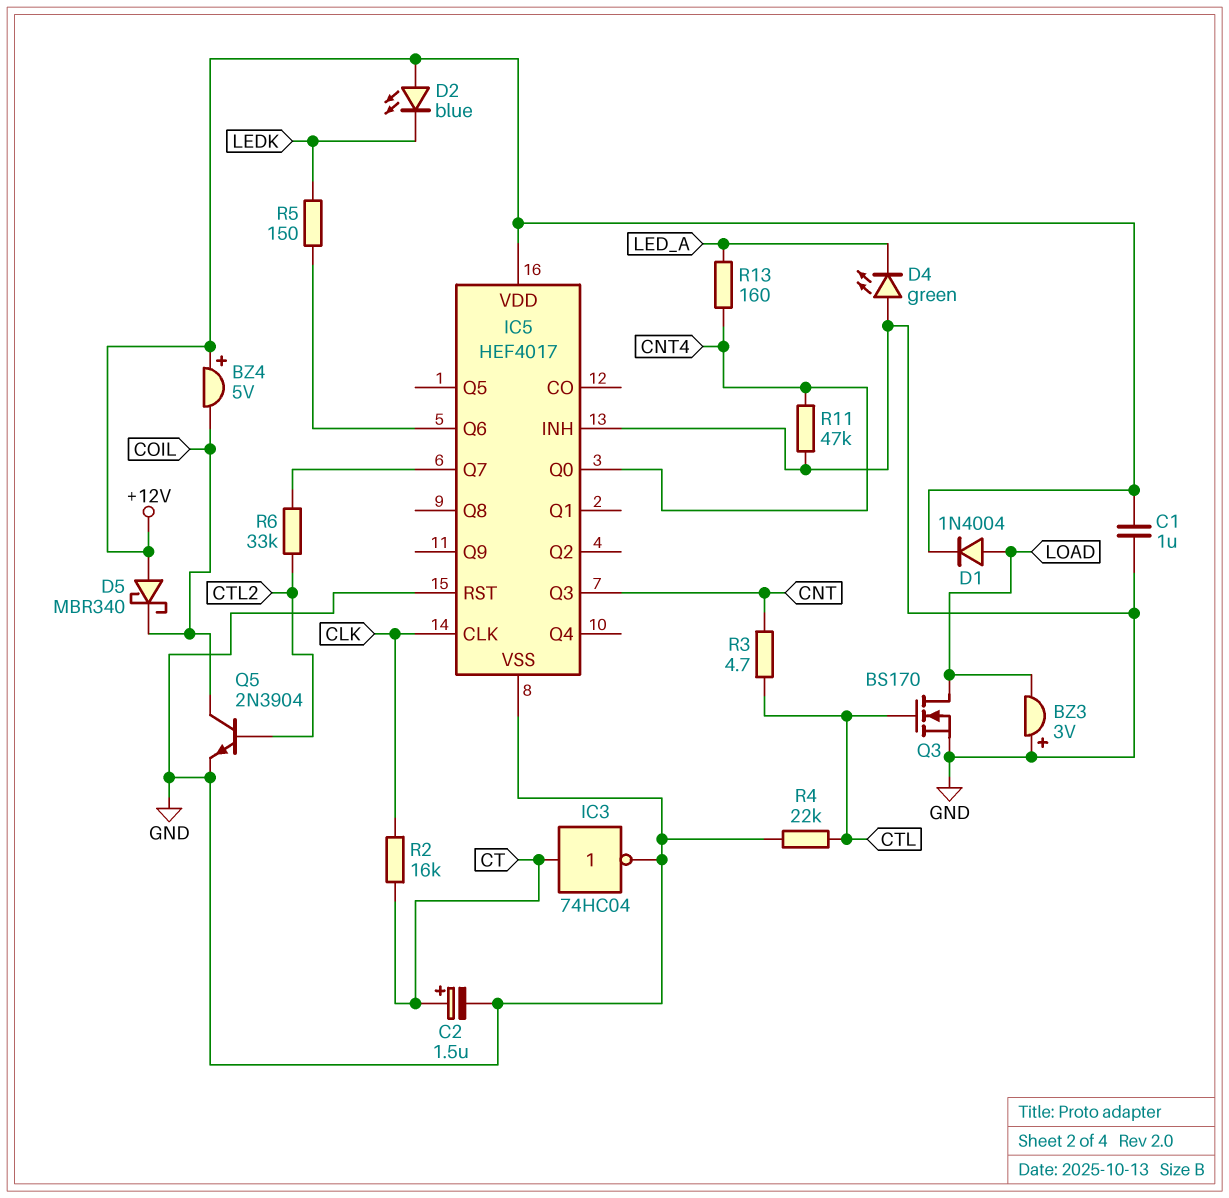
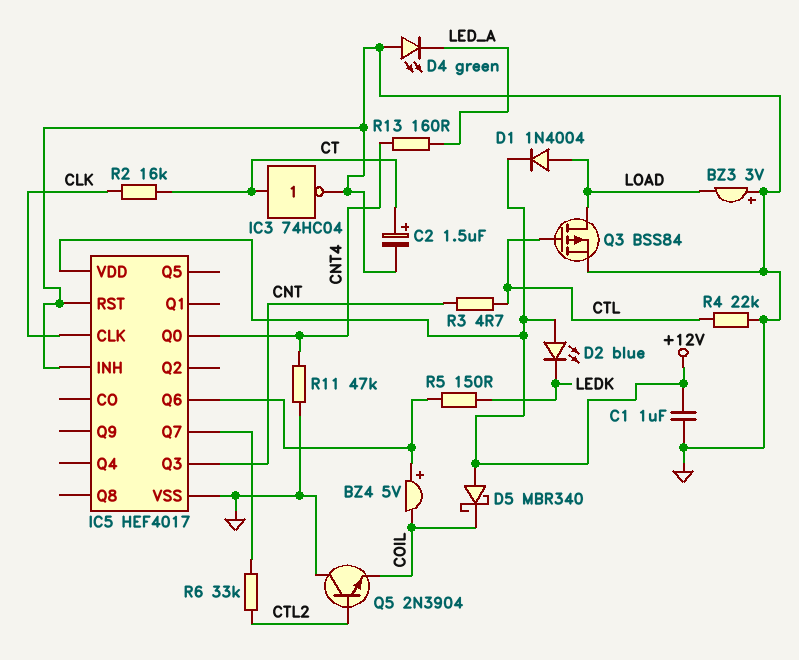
BZ4: buzzer 5V (plus +12V, minus COIL) -> buzzer 5V (plus IC5/Q6, minus COIL)
Q3: NMOS BS170 (G CTL, D LOAD, S GND) -> PMOS BSS84 (G CTL, D LOAD, S GND)
Q5: NPN 2N3904 (B CTL2, C COIL, E GND) -> NPN 2N3904 (B CTL2, C GND, E COIL)

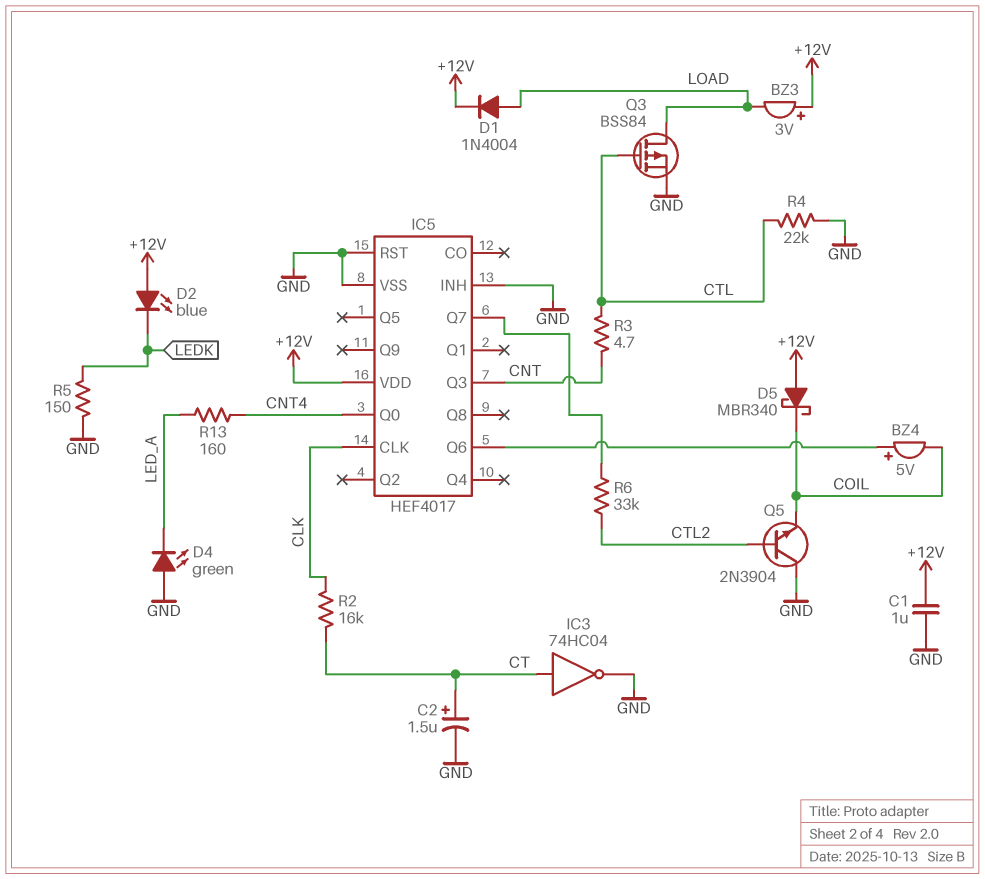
BZ3: buzzer 3V (plus GND, minus LOAD) -> buzzer 3V (plus +12V, minus LOAD)
R5: 150 (IC5/Q6, LEDK) -> 150 (GND, LEDK)
R11: 47k (CNT4, GND) -> none

